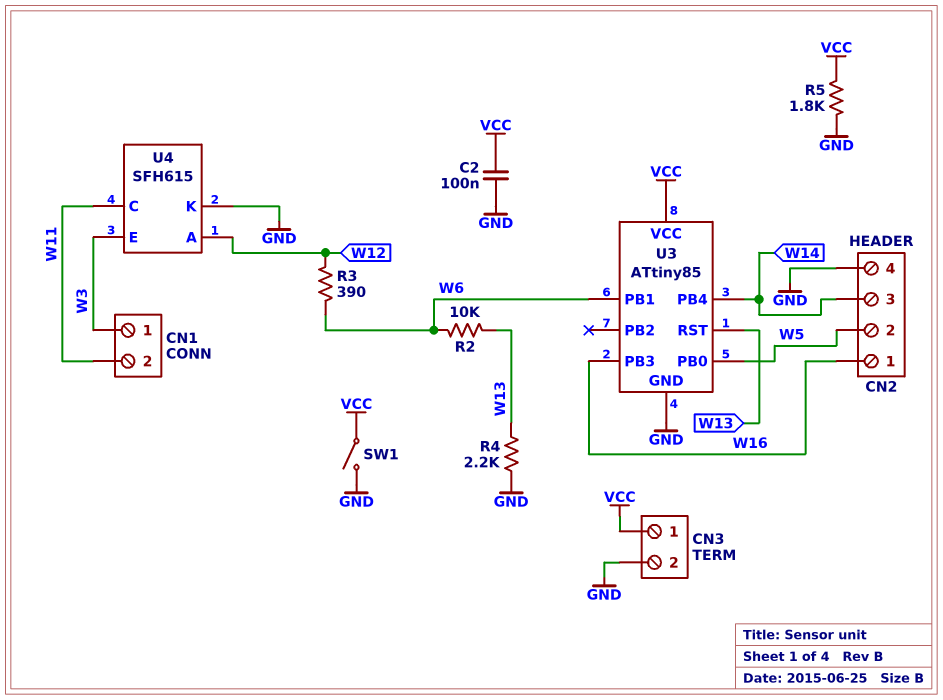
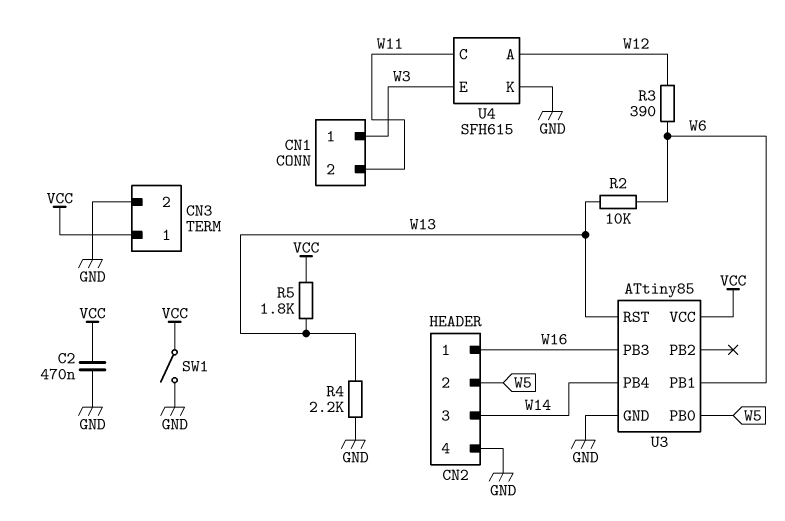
C2: 100nF (GND, VCC) -> 470nF (GND, VCC)
R5: 1.8k (GND, VCC) -> 1.8k (VCC, W13)

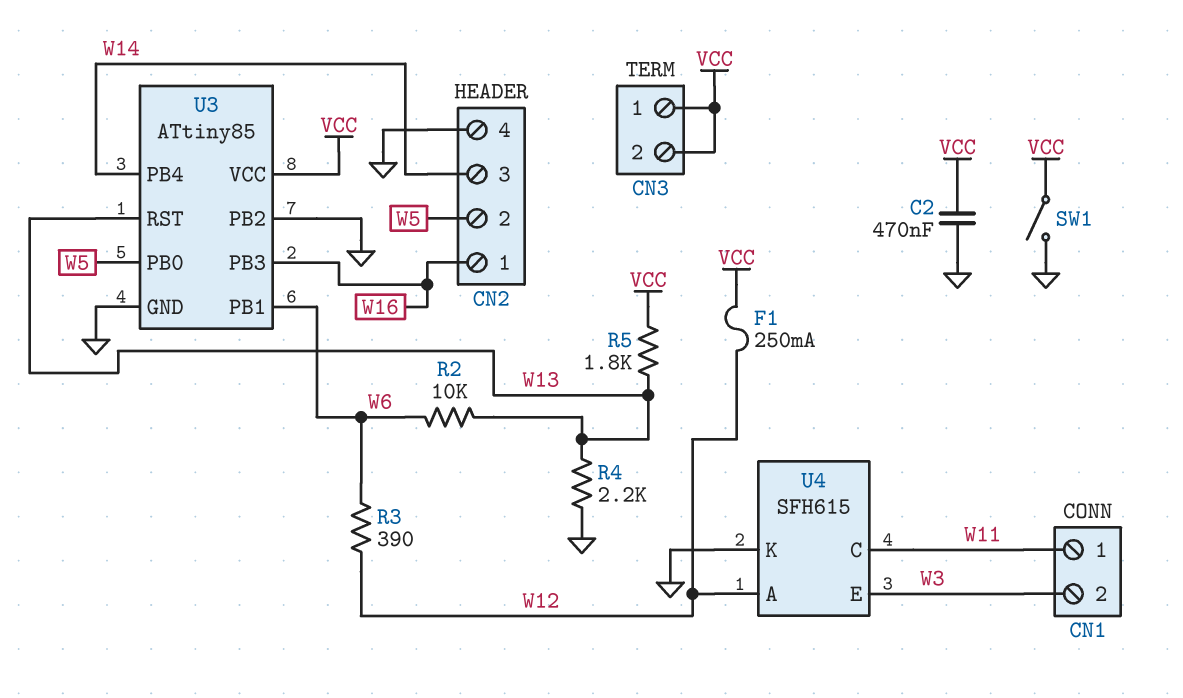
CN1 pin 1: W3 -> W11
CN1 pin 2: W11 -> W3
CN3 pin 2: GND -> VCC
F1: none -> 250mA (VCC, W12)
U3 pin PB2: none -> GND

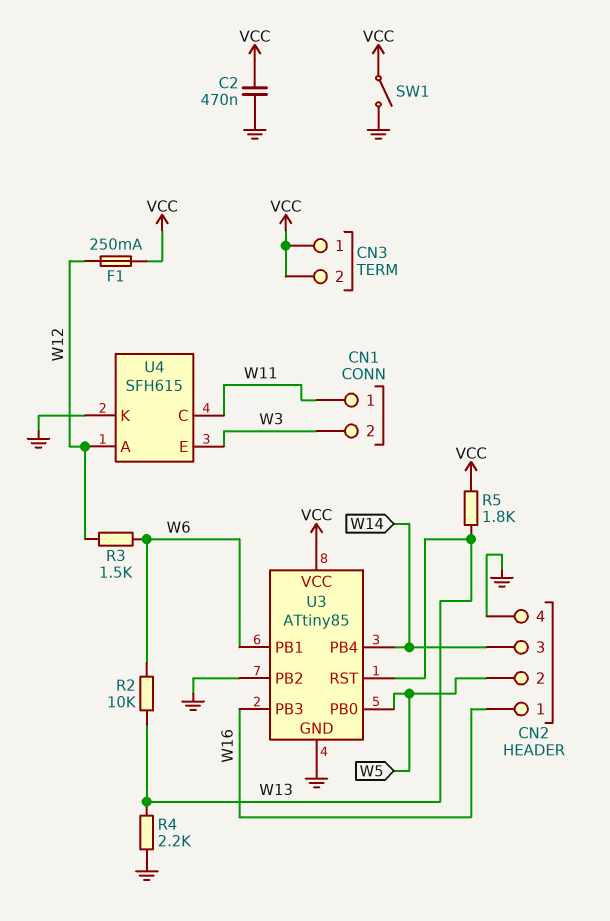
R3: 390 (W6, W12) -> 1.5k (W6, W12)

